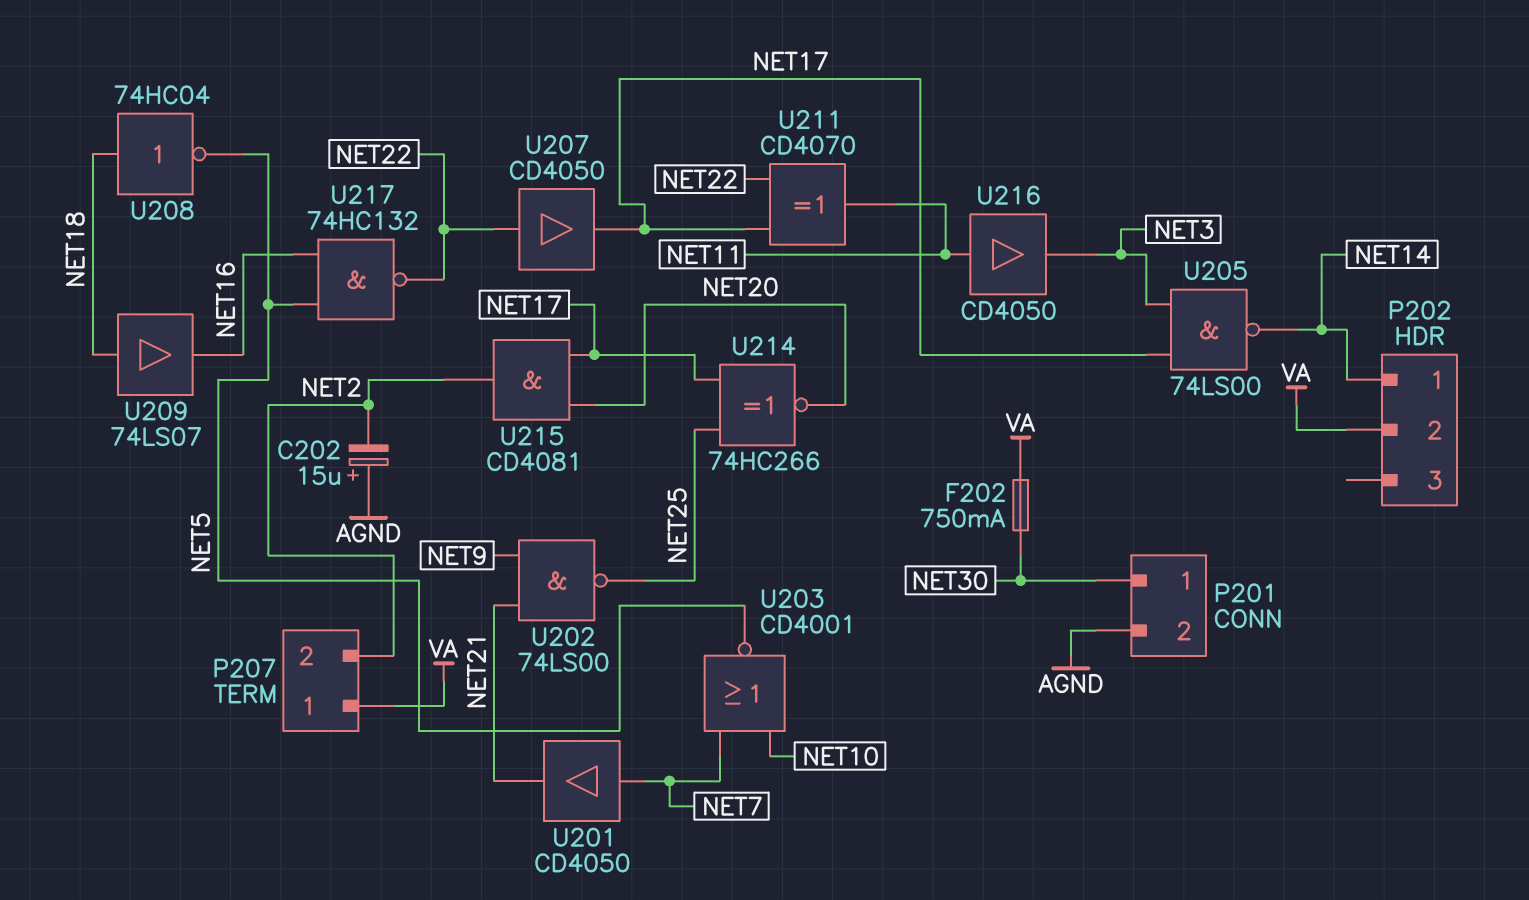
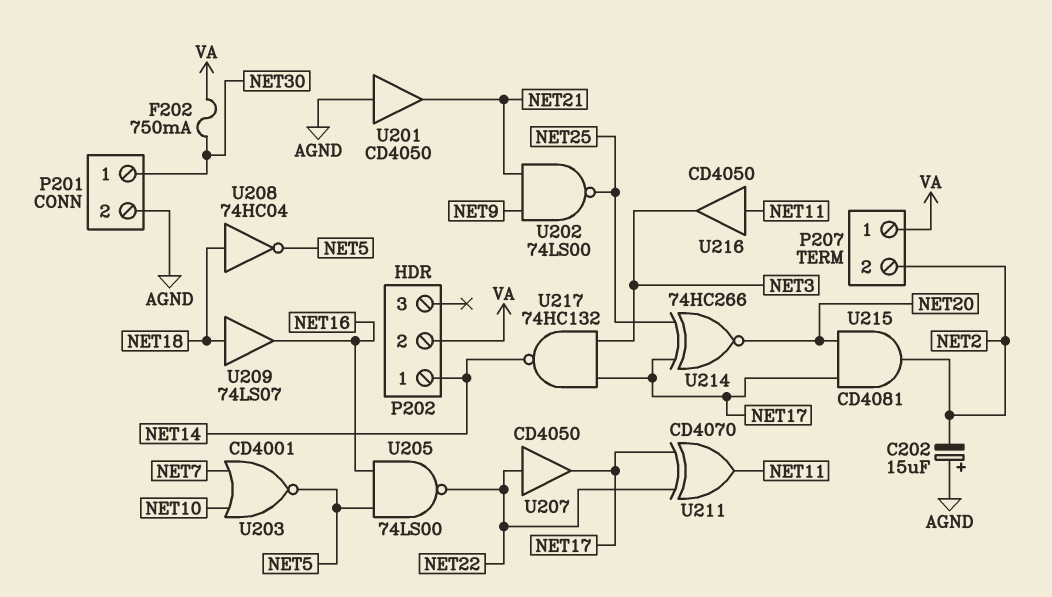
U201: buffer CD4050 (in NET7, out NET21) -> buffer CD4050 (in AGND, out NET21)
U205: NAND 74LS00 (in NET3, in NET17, out NET14) -> NAND 74LS00 (in NET5, in NET16, out NET22)
U217: NAND 74HC132 (in NET5, in NET16, out NET22) -> NAND 74HC132 (in NET3, in NET17, out NET14)

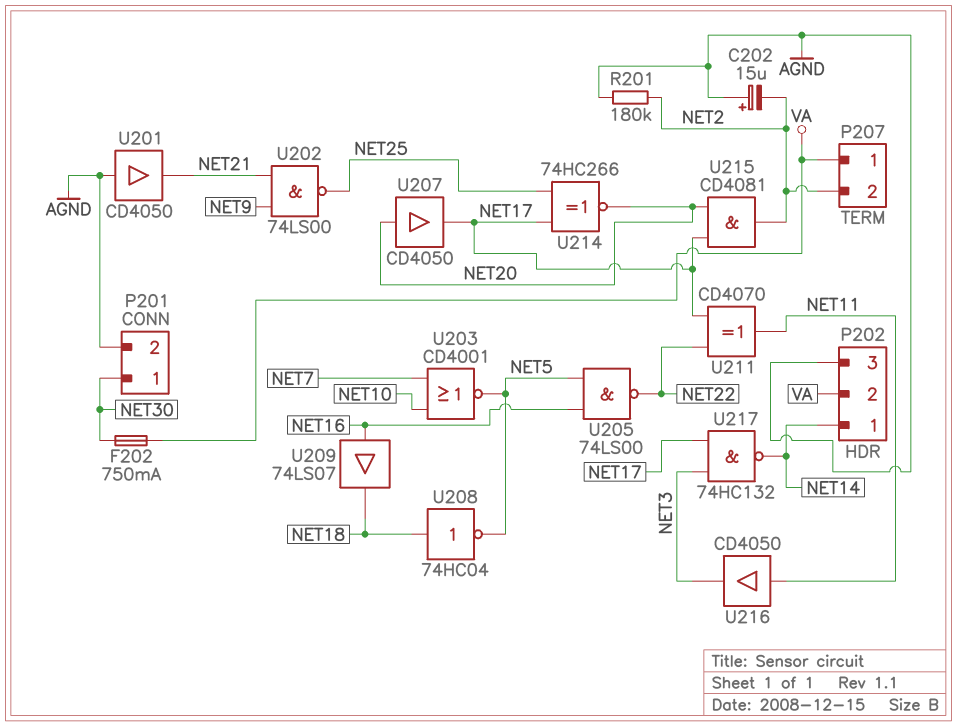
P202 pin 3: none -> AGND
R201: none -> 180k (AGND, NET2)
U207: buffer CD4050 (in NET22, out NET17) -> buffer CD4050 (in NET20, out NET17)
U209: buffer 74LS07 (in NET18, out NET16) -> buffer 74LS07 (in NET16, out NET18)

